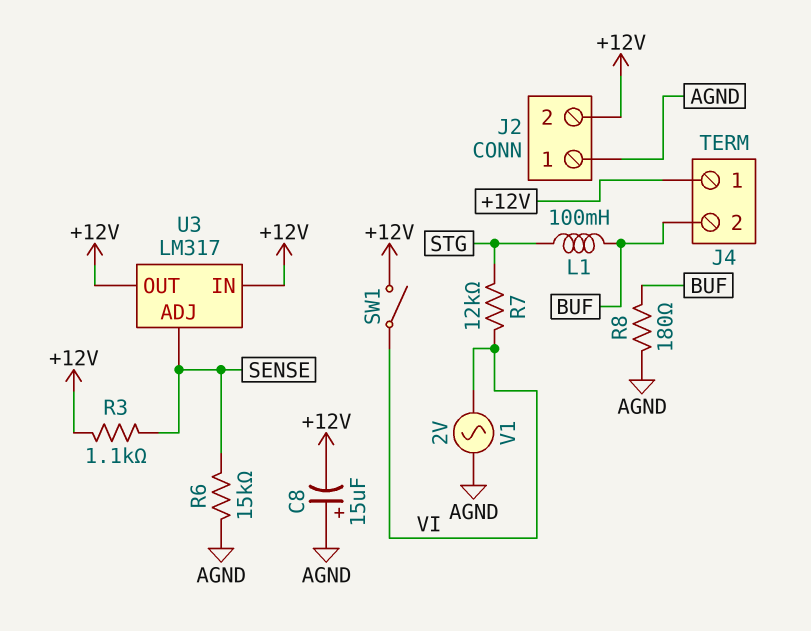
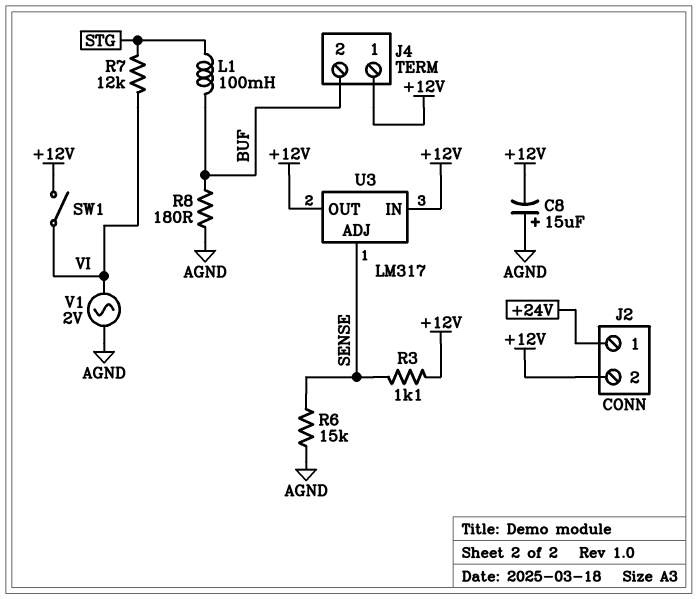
J2 pin 1: AGND -> +24V

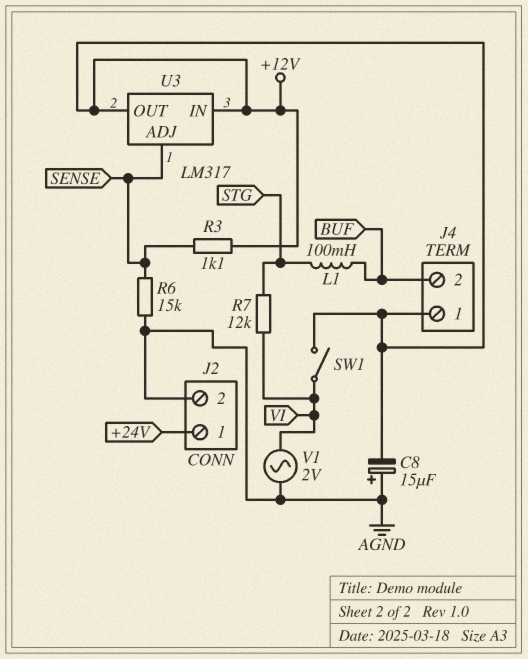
J2 pin 2: +12V -> AGND
R8: 180 (AGND, BUF) -> none

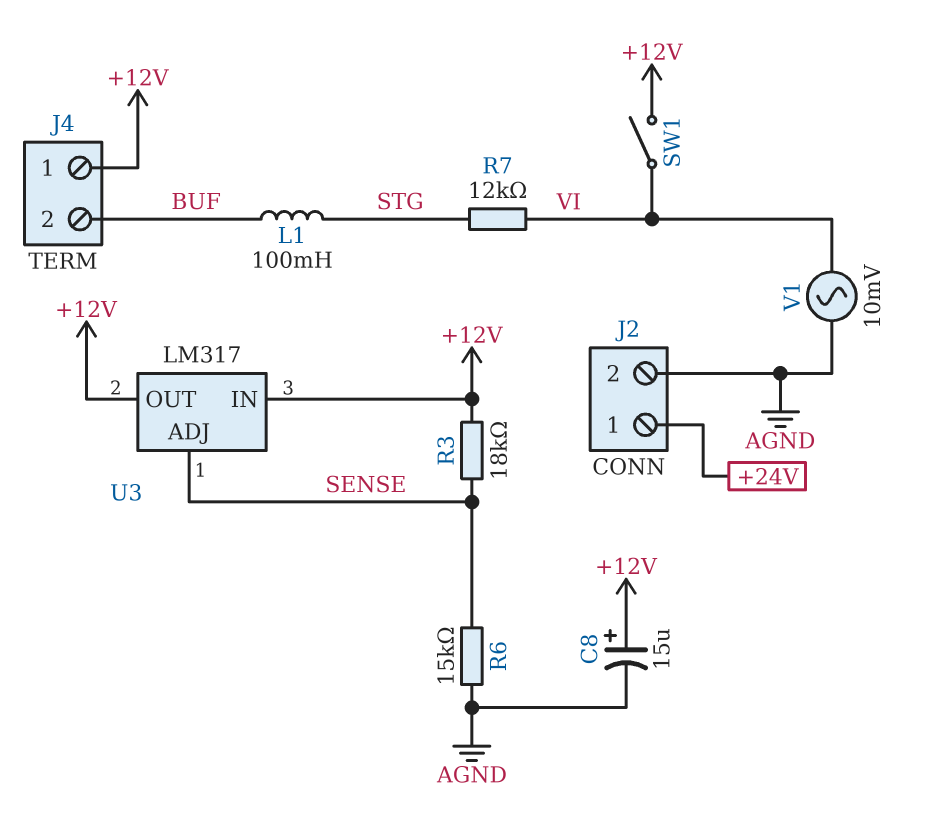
C8: 15uF (plus AGND, minus +12V) -> 15uF (plus +12V, minus AGND)
R3: 1.1k (+12V, SENSE) -> 18k (+12V, SENSE)
V1: AC 2V (AGND, VI) -> AC 10mV (AGND, VI)

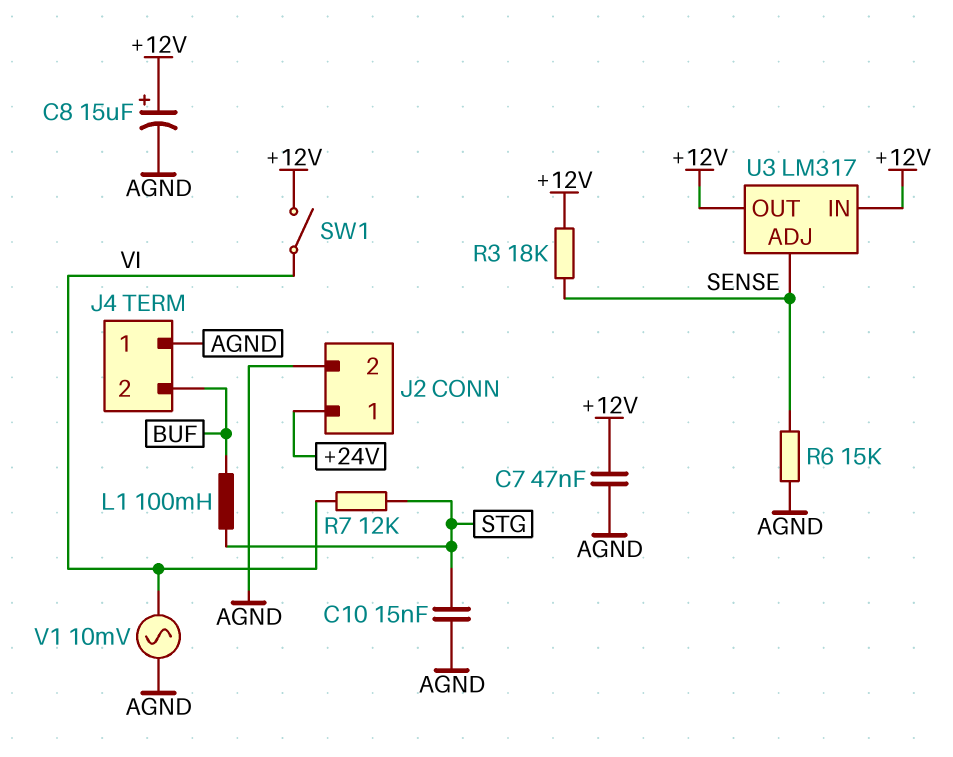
C7: none -> 47nF (+12V, AGND)
C10: none -> 15nF (AGND, STG)
J4 pin 1: +12V -> AGND

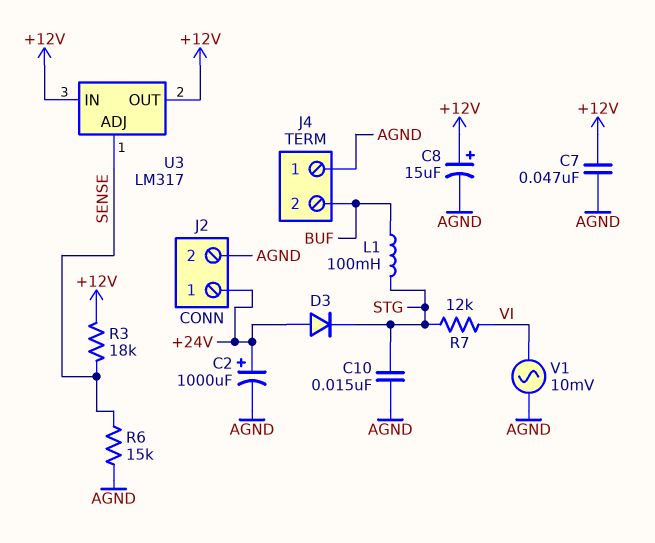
C2: none -> 1000uF (plus +24V, minus AGND)
D3: none -> diode (A +24V, K STG)
SW1: switch (+12V, VI) -> none

